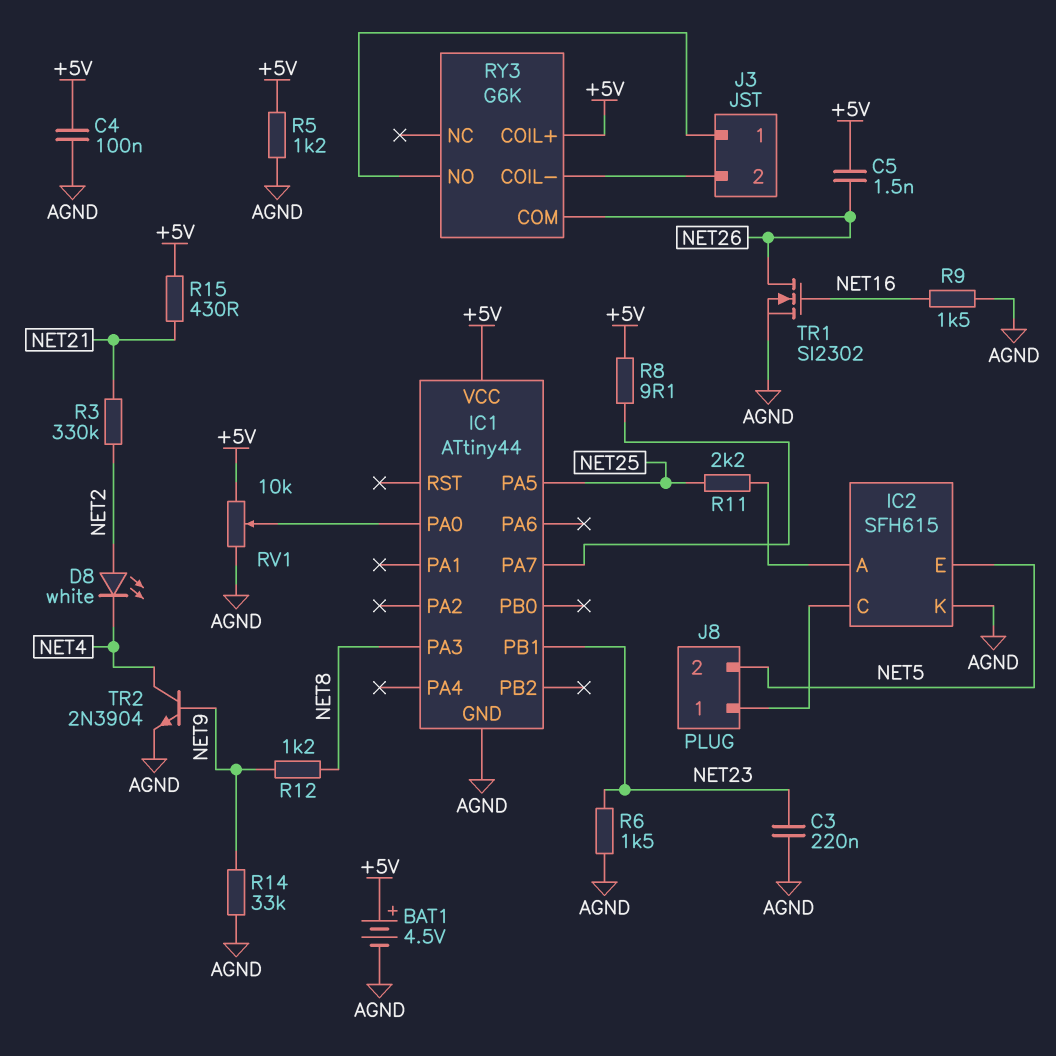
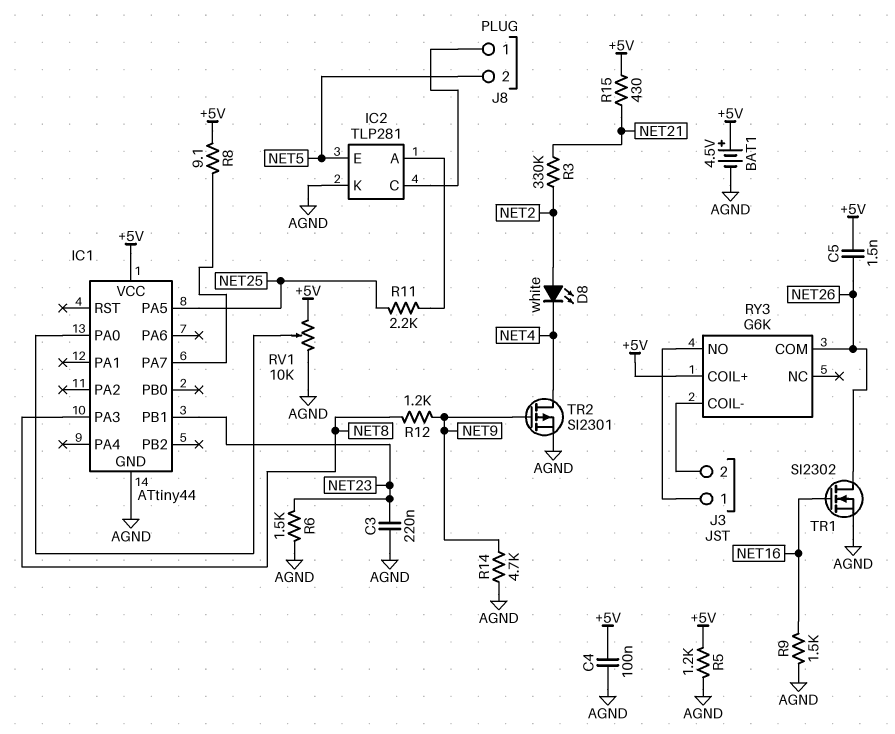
IC2: SFH615 -> TLP281
R14: 33k (AGND, NET9) -> 4.7k (AGND, NET9)
TR2: NPN 2N3904 (B NET9, C NET4, E AGND) -> PMOS SI2301 (G NET9, D NET4, S AGND)

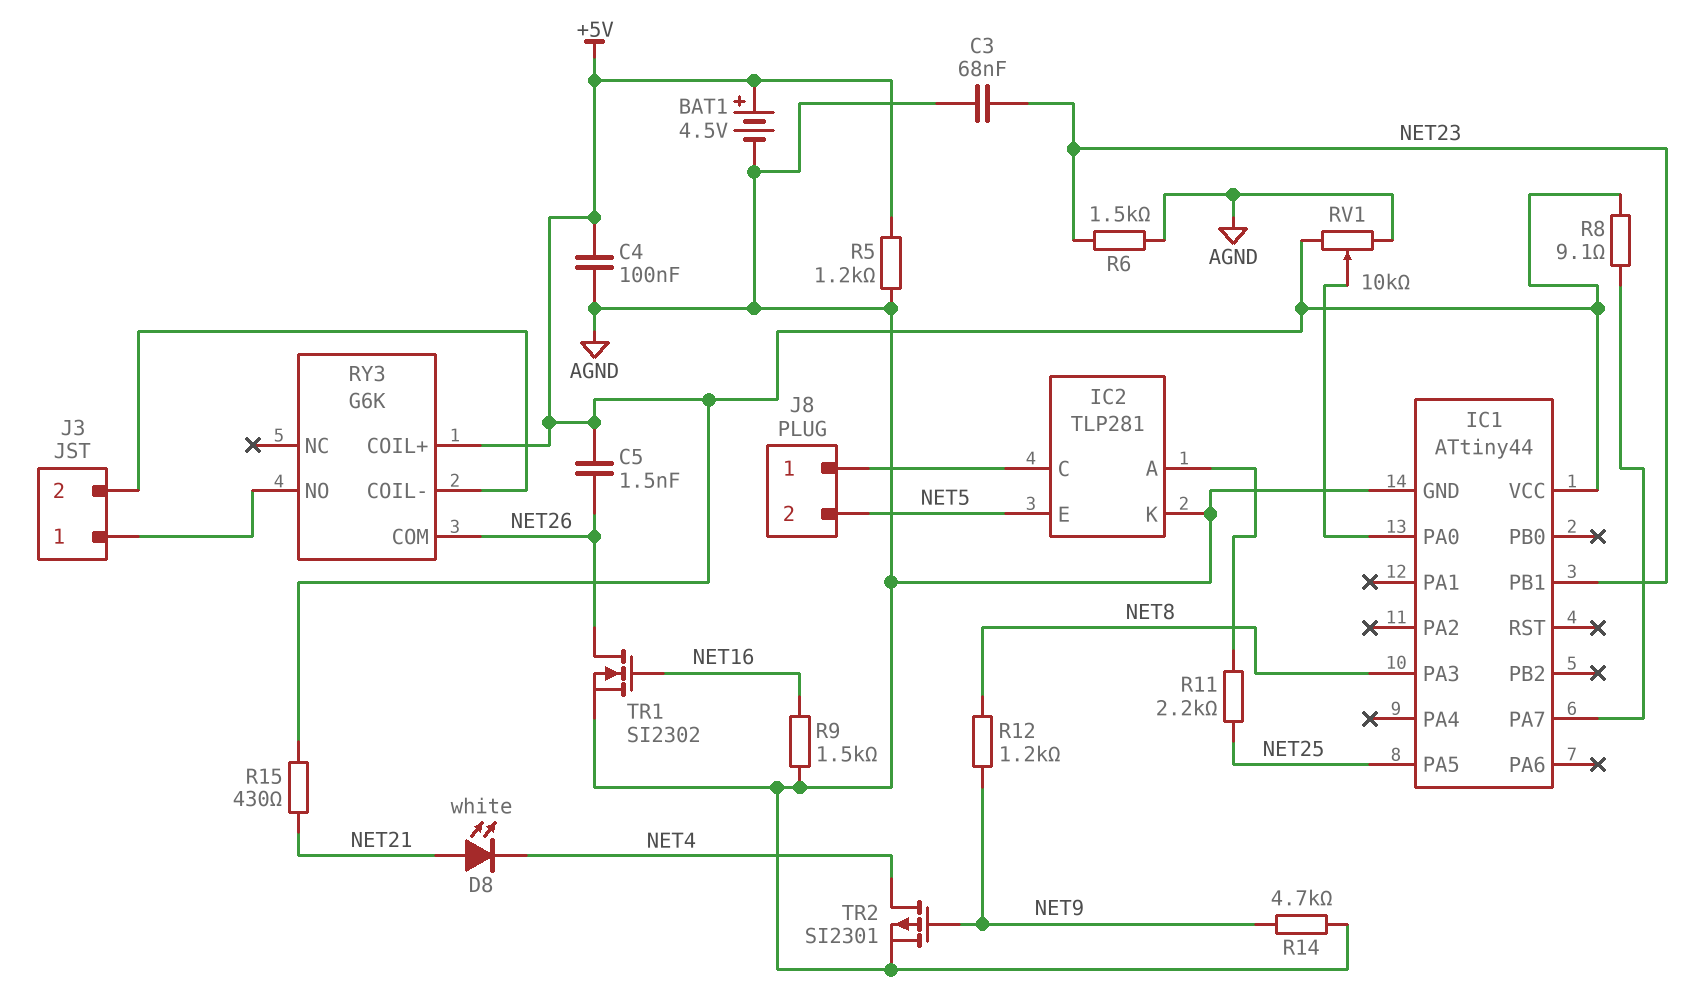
C3: 220nF (AGND, NET23) -> 68nF (AGND, NET23)
D8: LED white (A NET2, K NET4) -> LED white (A NET21, K NET4)
R3: 330k (NET2, NET21) -> none

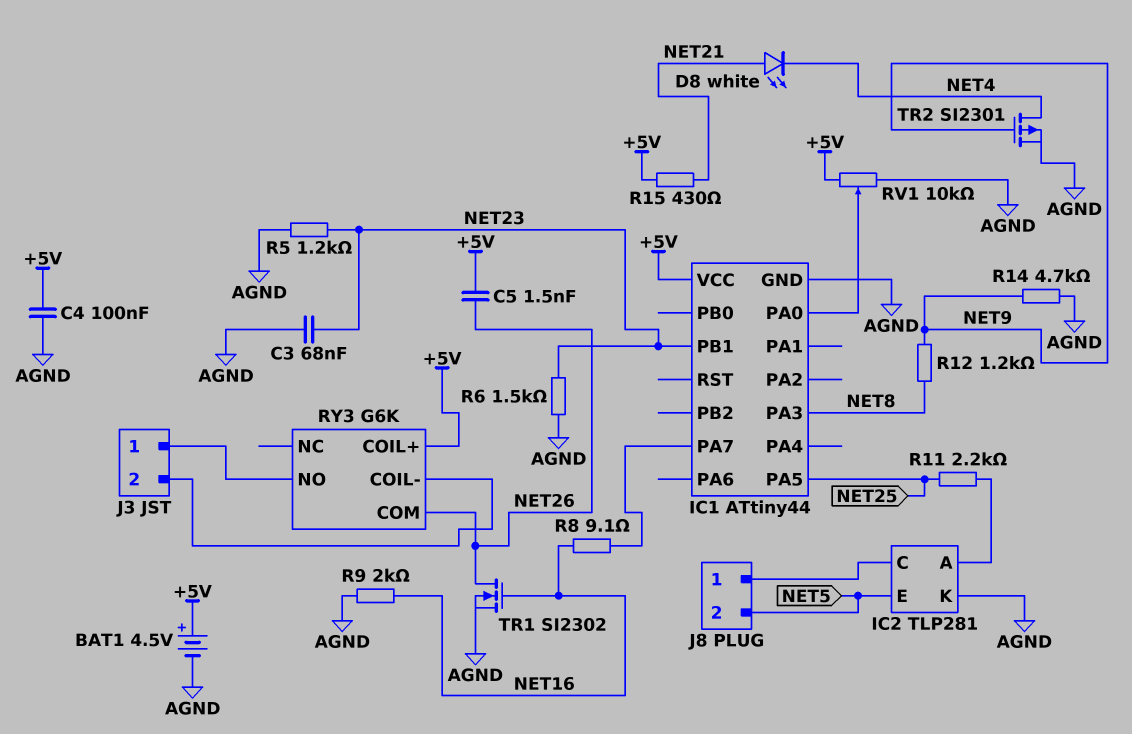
R5: 1.2k (+5V, AGND) -> 1.2k (AGND, NET23)
R8: 9.1 (+5V, IC1/PA7) -> 9.1 (IC1/PA7, NET16)
R9: 1.5k (AGND, NET16) -> 2k (AGND, NET16)

